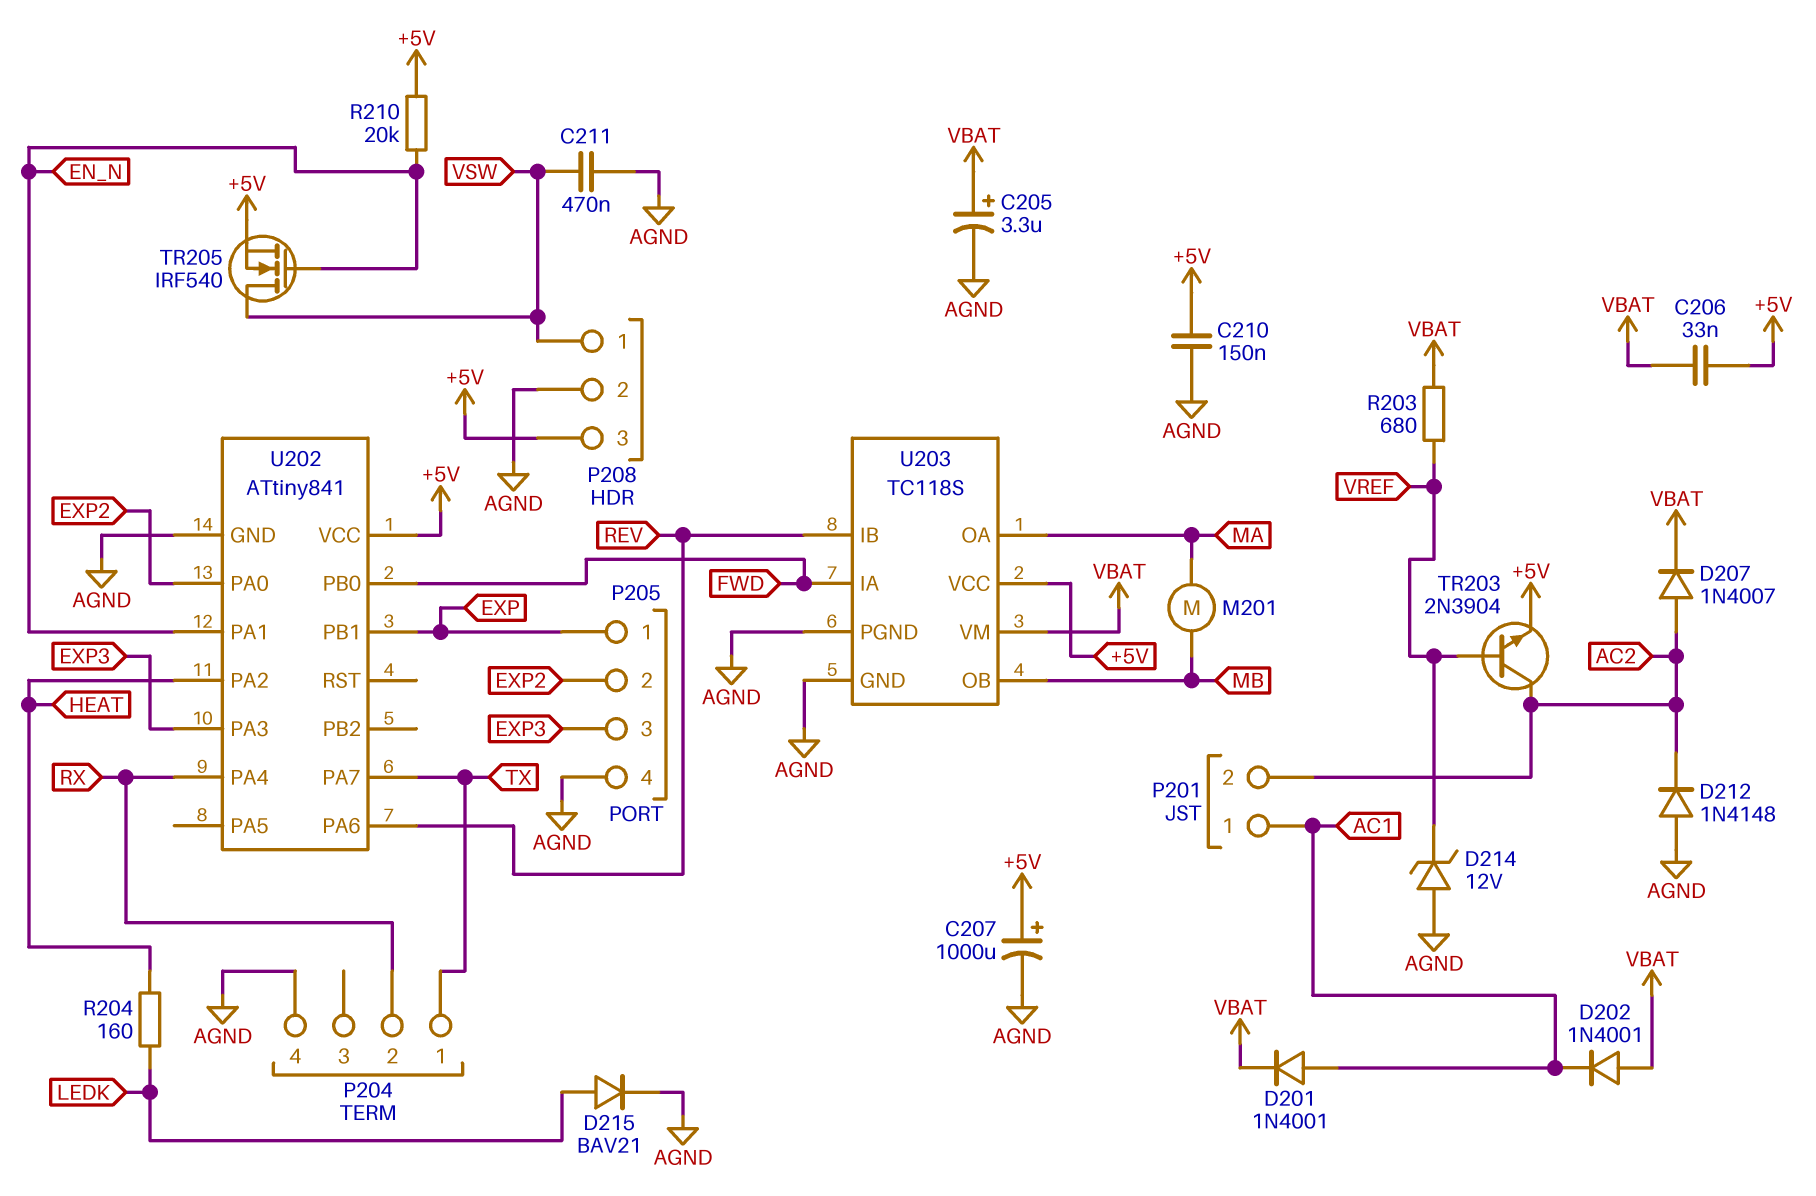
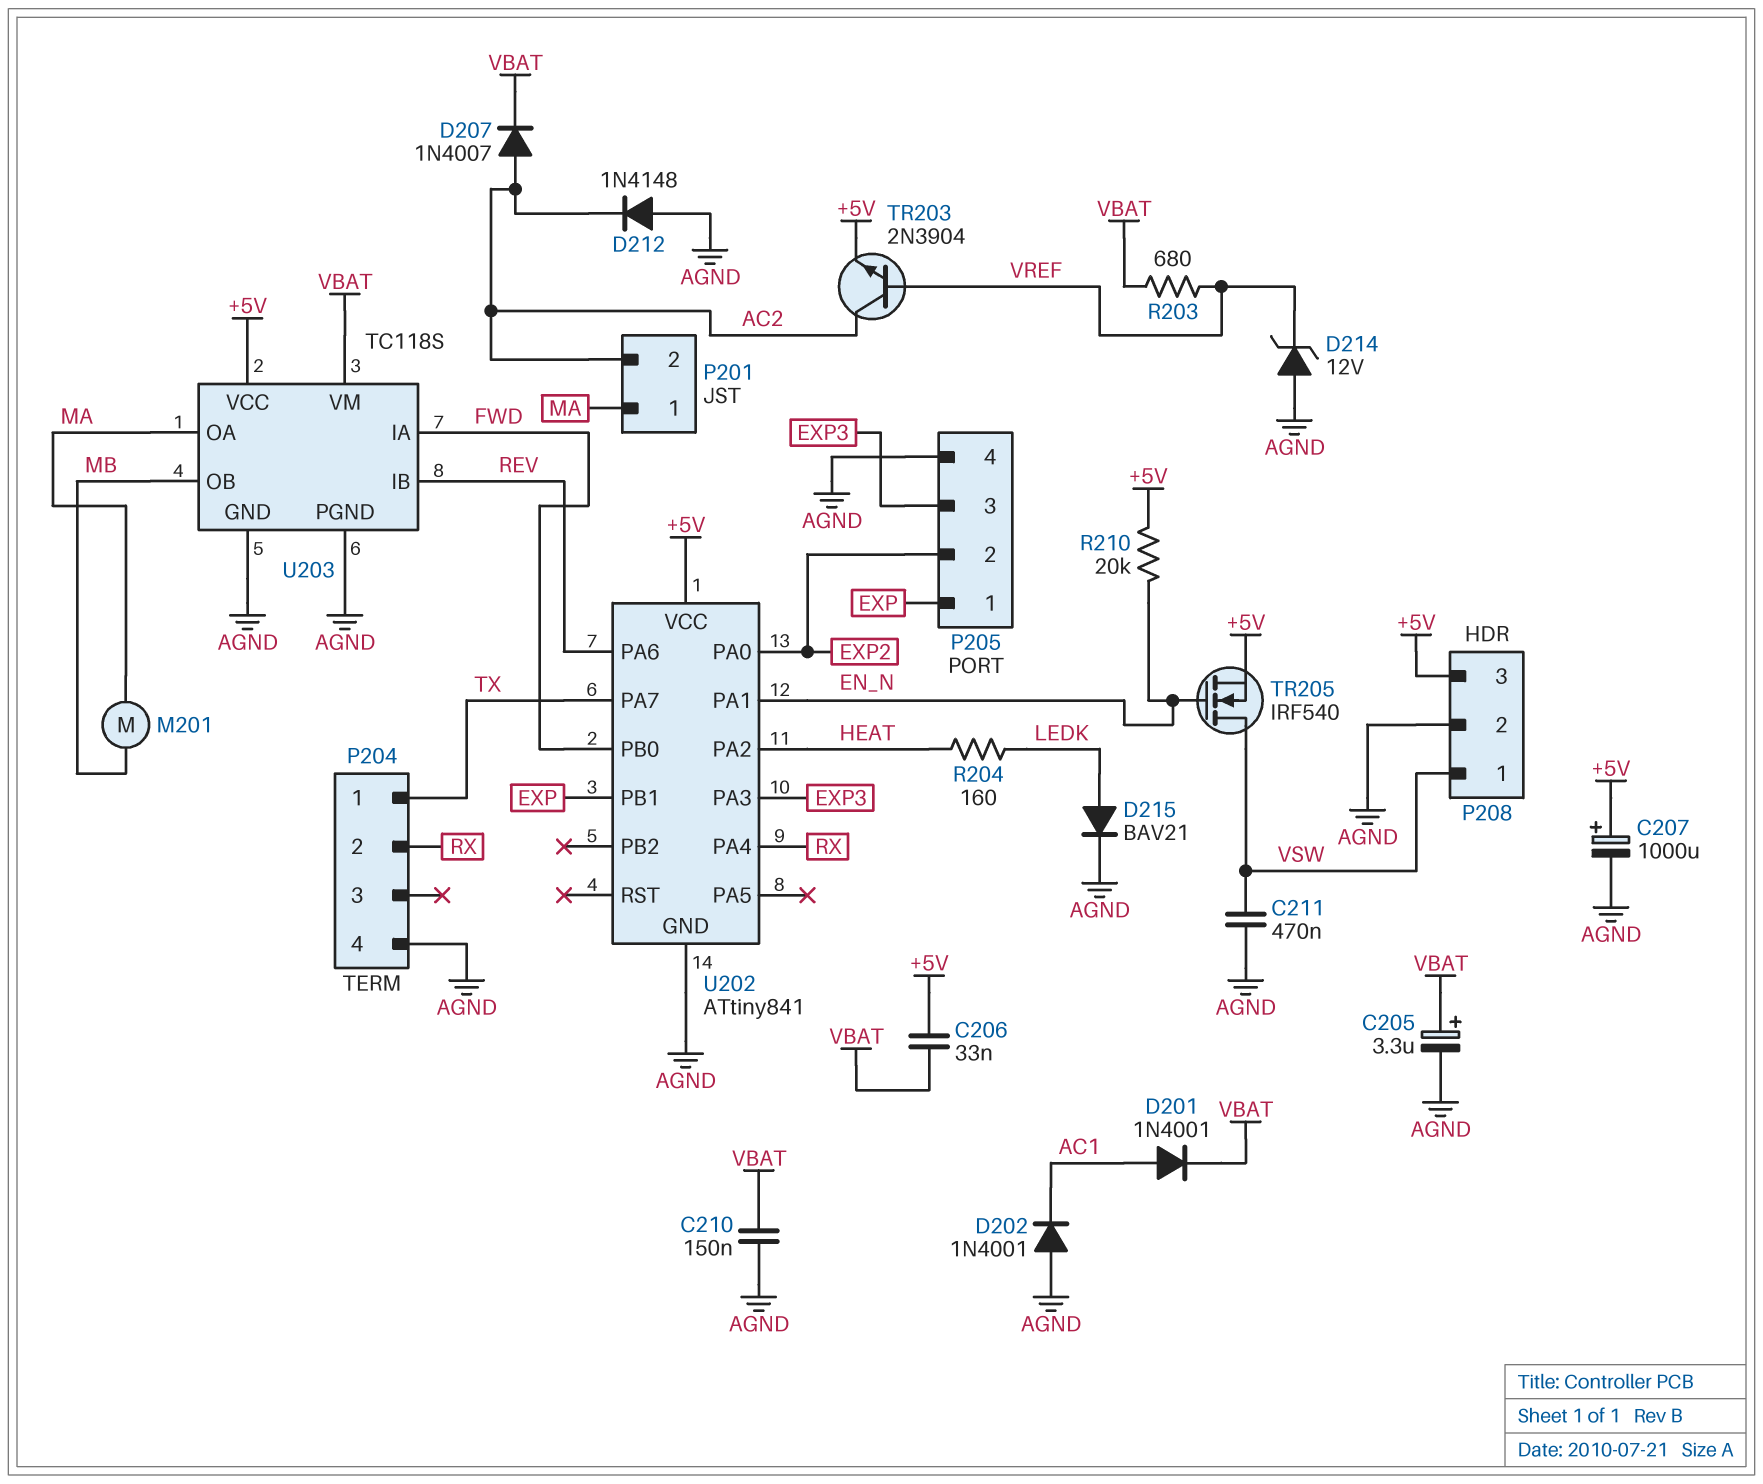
C210: 150nF (+5V, AGND) -> 150nF (AGND, VBAT)
D202: diode 1N4001 (A VBAT, K AC1) -> diode 1N4001 (A AGND, K AC1)
P201 pin 1: AC1 -> MA

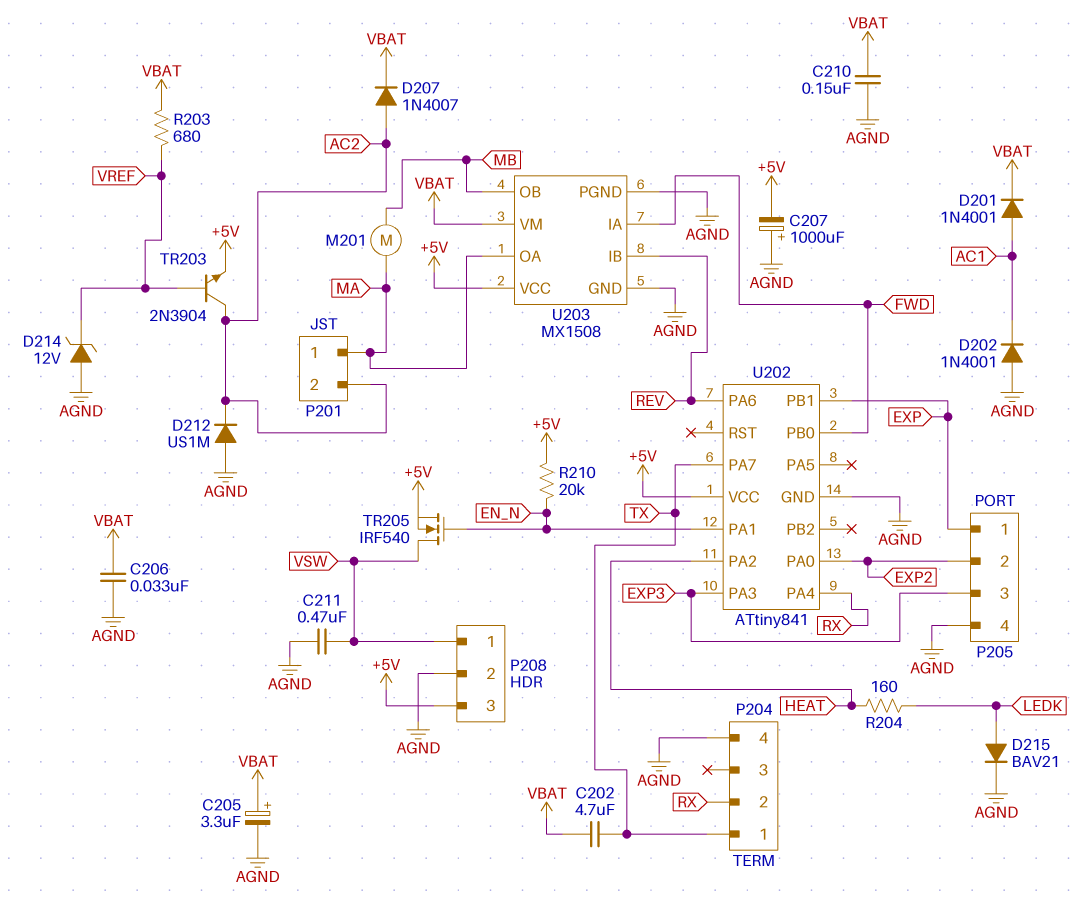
C202: none -> 4.7uF (TX, VBAT)
C206: 33nF (+5V, VBAT) -> 33nF (AGND, VBAT)
C207: 1000uF (plus +5V, minus AGND) -> 1000uF (plus AGND, minus +5V)
D212: diode 1N4148 (A AGND, K AC2) -> diode US1M (A AGND, K AC2)
U203: TC118S -> MX1508

